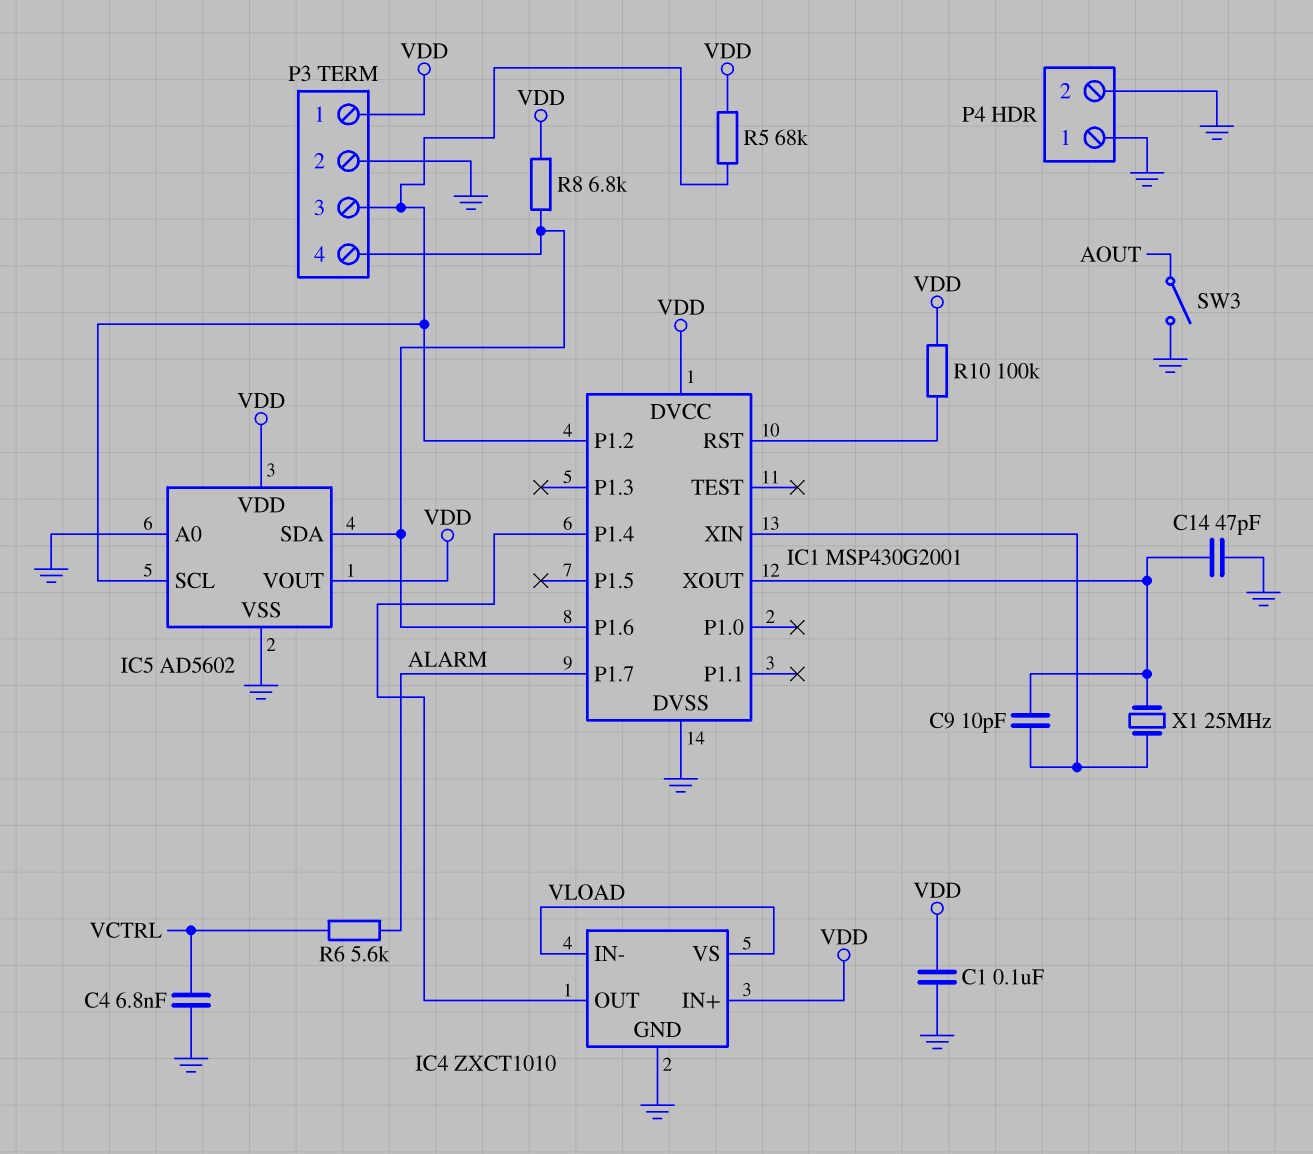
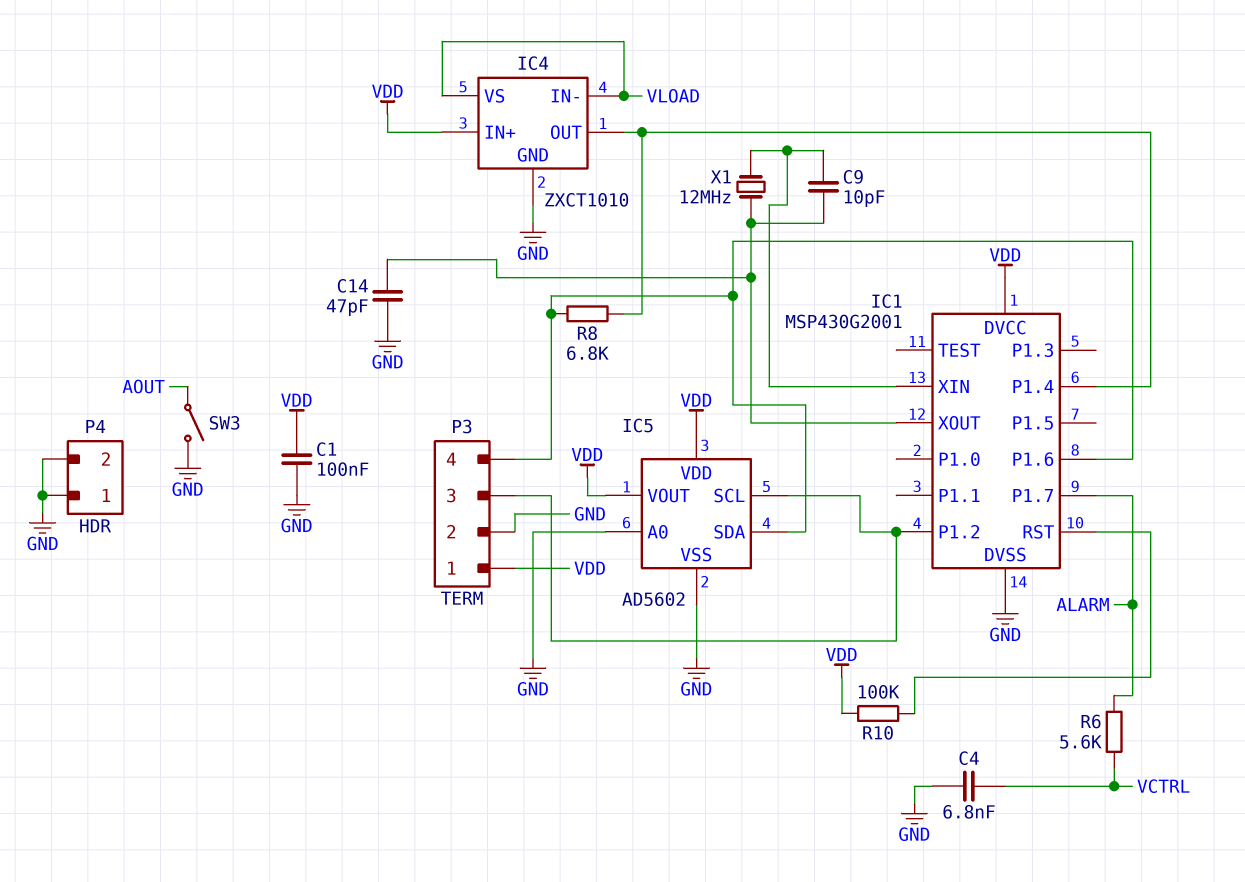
R5: 68k (IC1/P1.2, VDD) -> none
R8: 6.8k (IC1/P1.6, VDD) -> 6.8k (IC1/P1.4, IC1/P1.6)
X1: 25MHz (IC1/XIN, IC1/XOUT) -> 12MHz (IC1/XIN, IC1/XOUT)

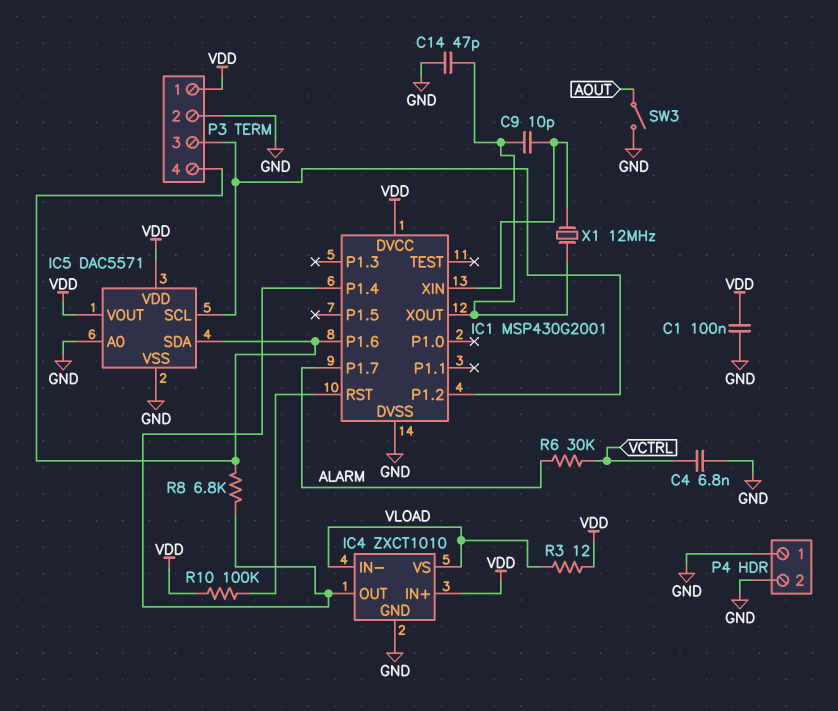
IC5: AD5602 -> DAC5571
R3: none -> 12 (VDD, VLOAD)
R6: 5.6k (ALARM, VCTRL) -> 30k (ALARM, VCTRL)

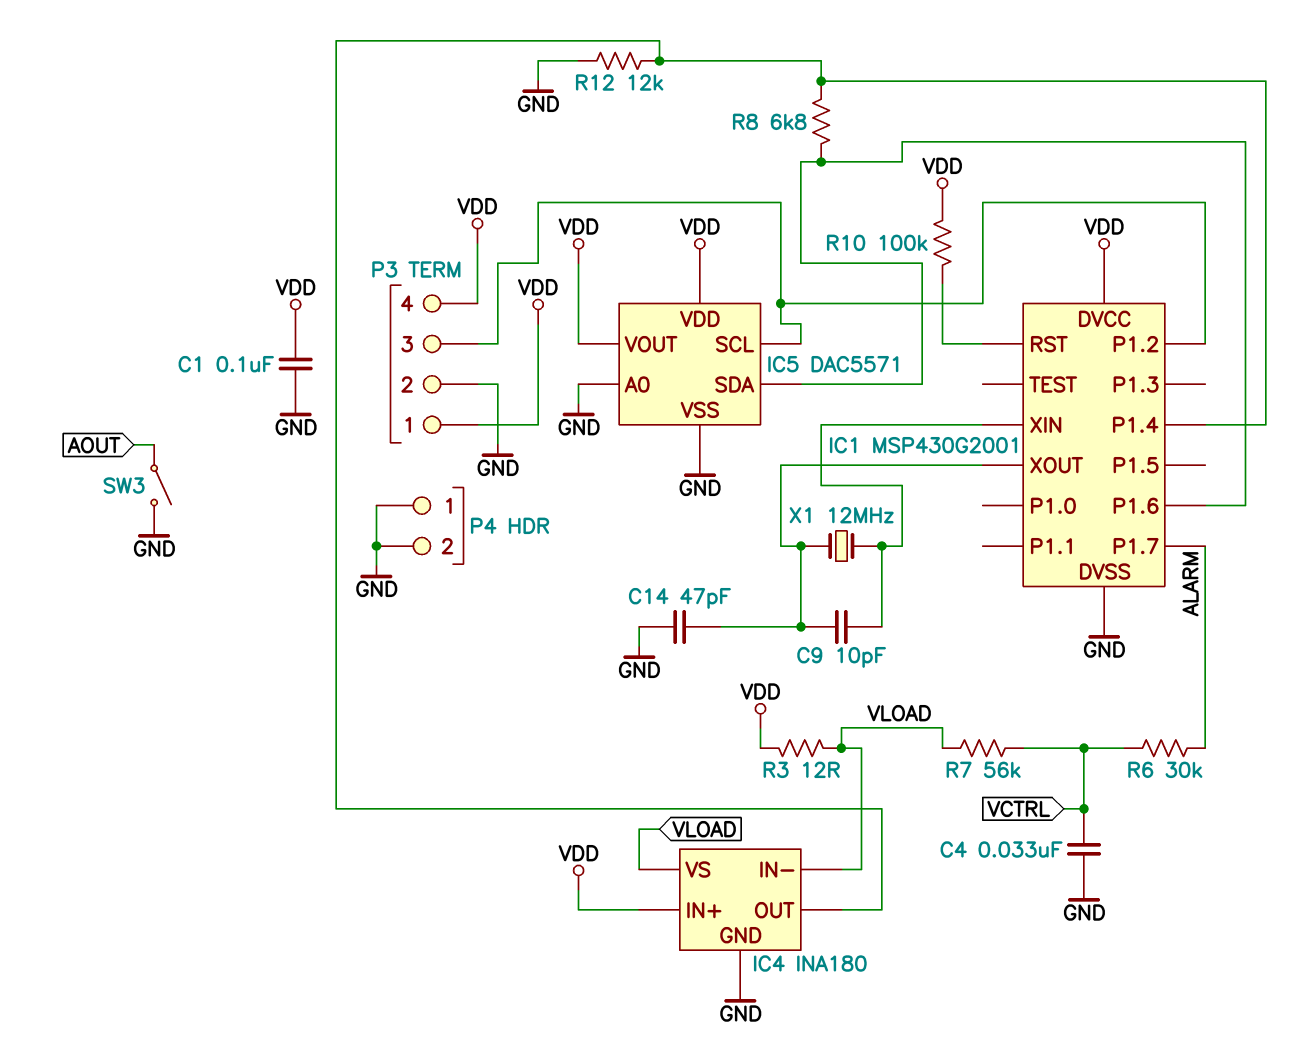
C4: 6.8nF (GND, VCTRL) -> 33nF (GND, VCTRL)
IC4: ZXCT1010 -> INA180
P3 pin 4: IC1/P1.6 -> VDD
R7: none -> 56k (VCTRL, VLOAD)
R12: none -> 12k (GND, IC1/P1.4)

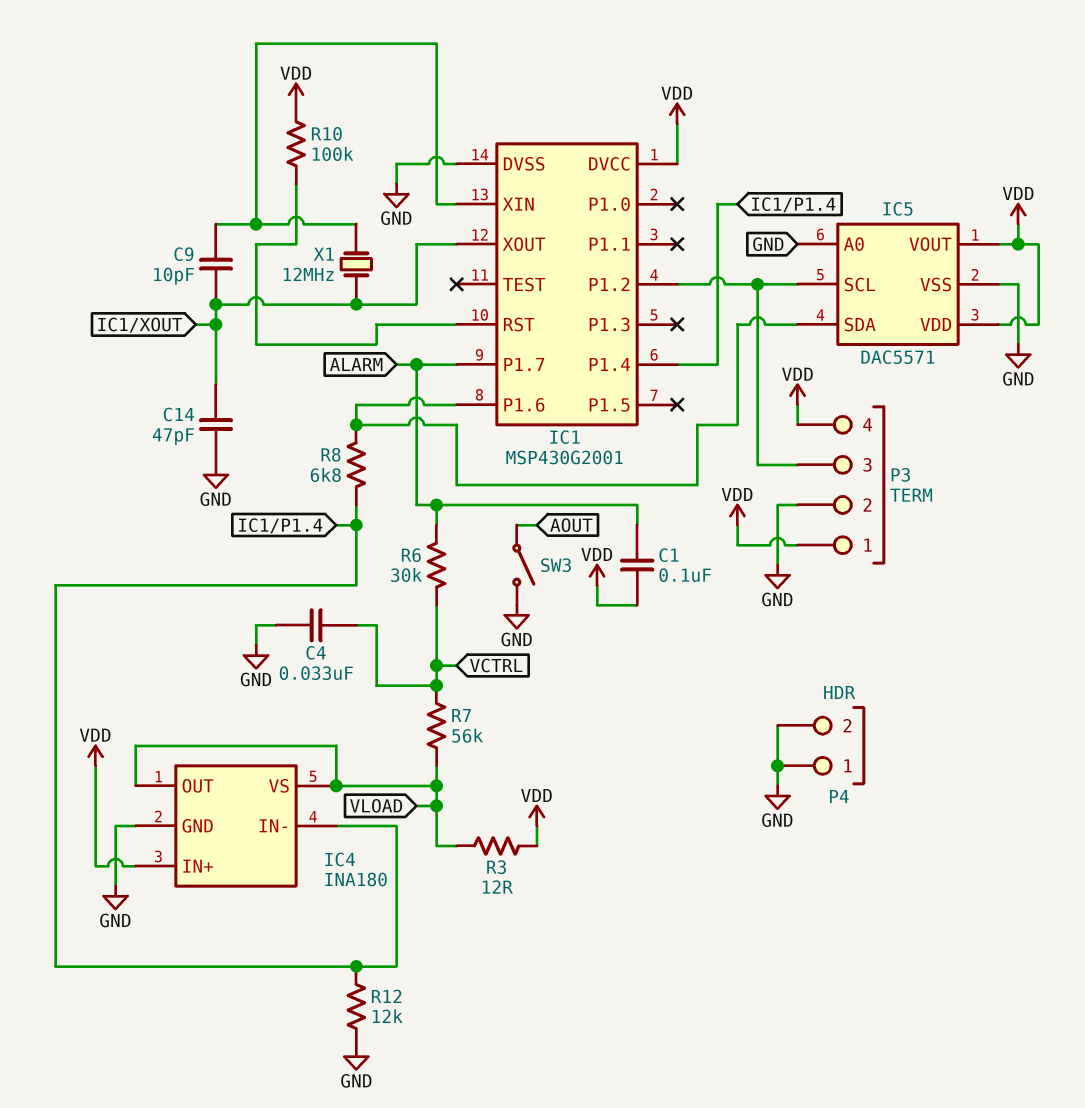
C1: 100nF (GND, VDD) -> 100nF (ALARM, VDD)
IC4 pin IN-: VLOAD -> IC1/P1.4
IC4 pin OUT: IC1/P1.4 -> VLOAD

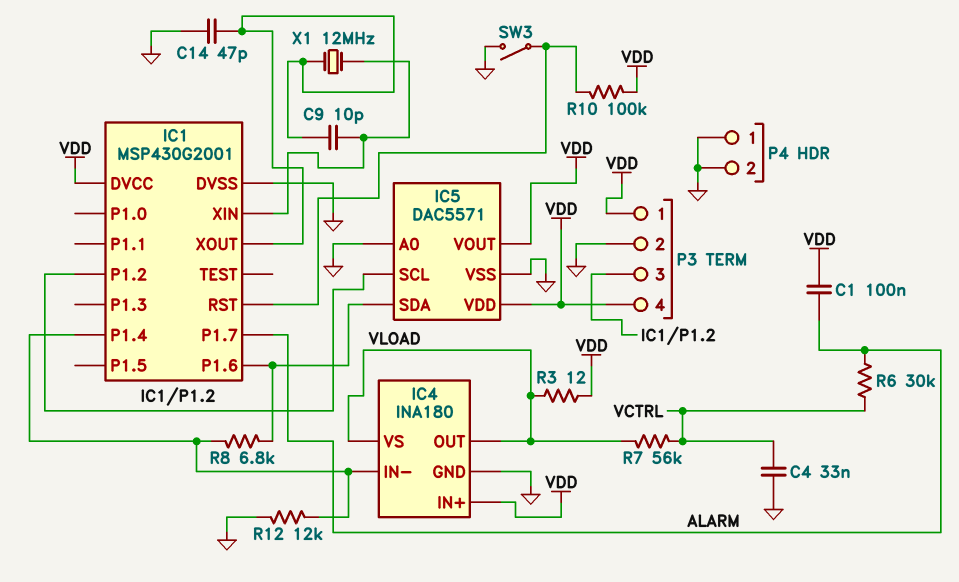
SW3: switch (AOUT, GND) -> switch (GND, IC1/RST)

